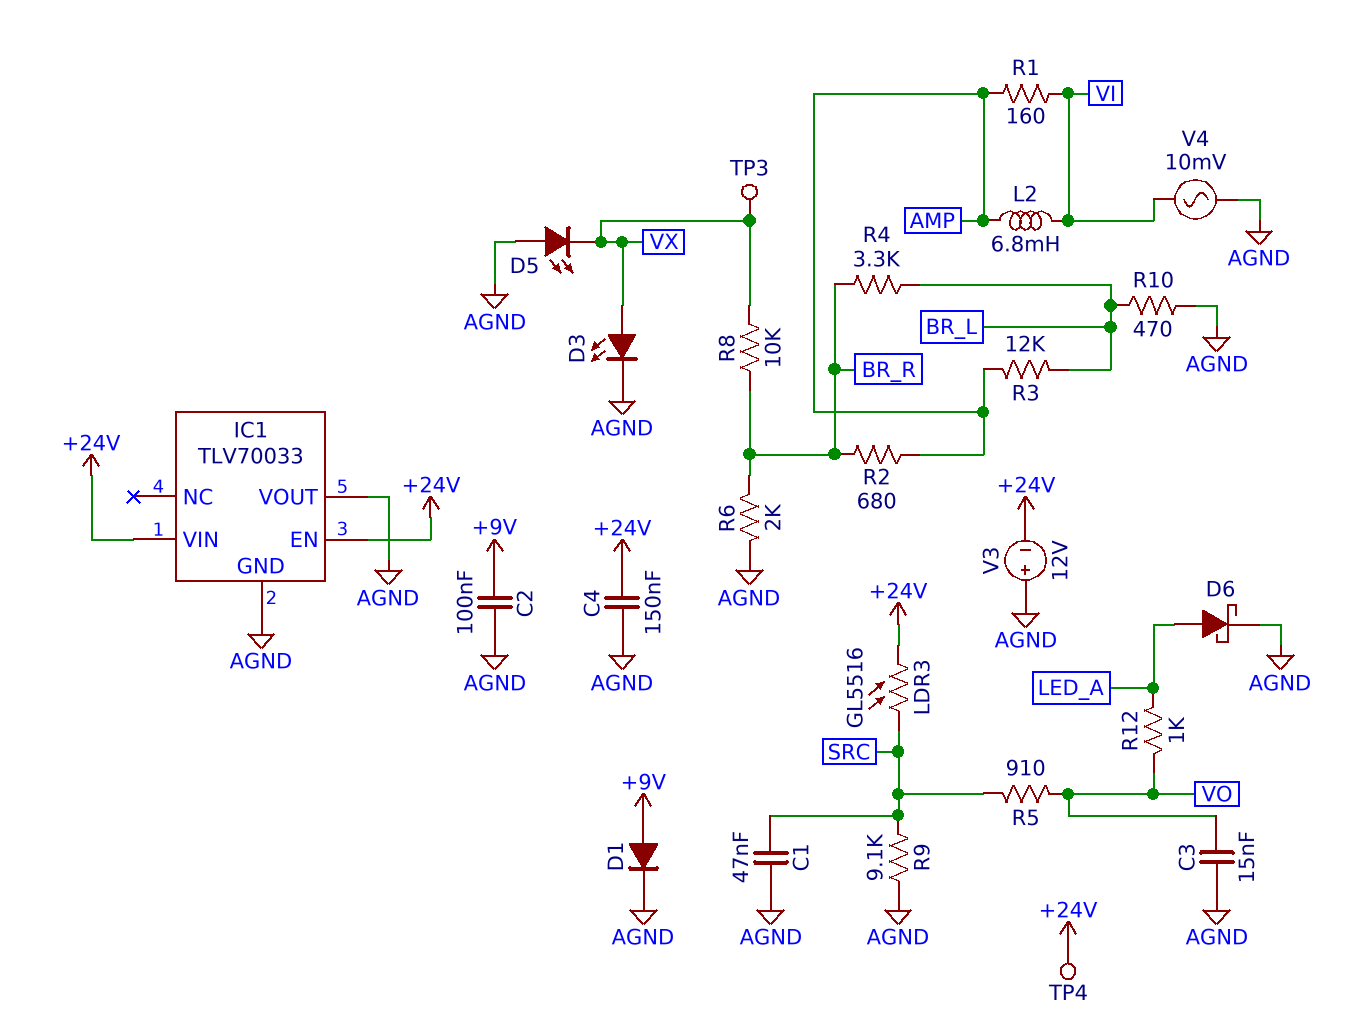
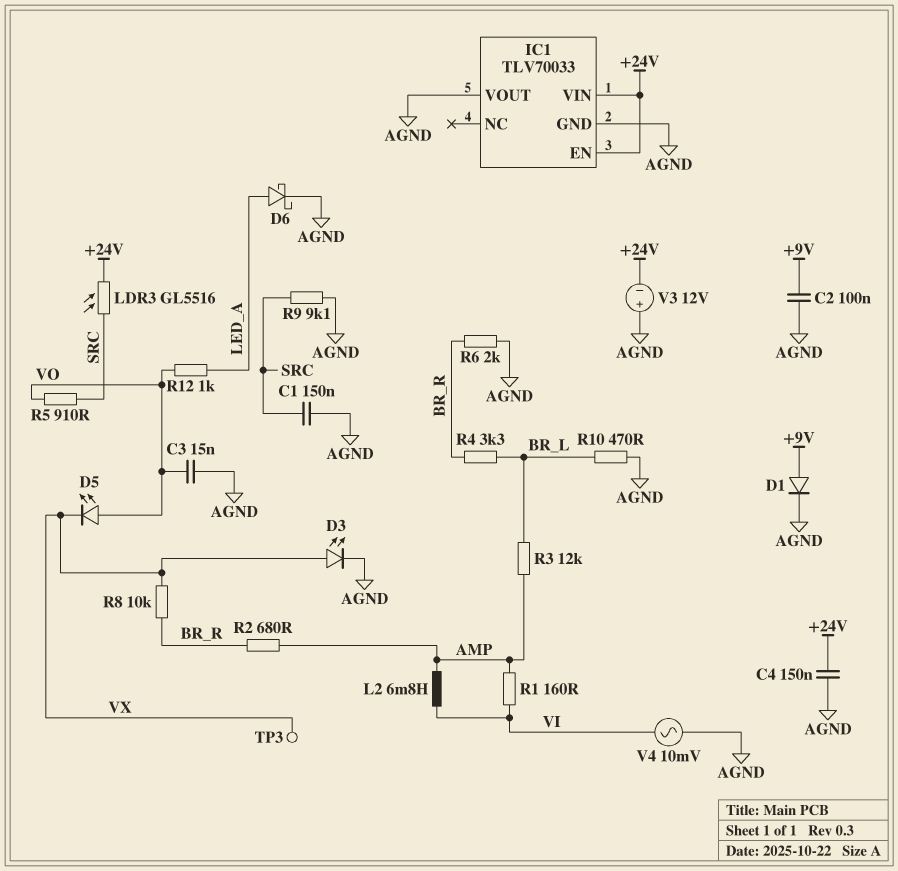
C1: 47nF (AGND, SRC) -> 150nF (AGND, SRC)
D5: LED (A AGND, K VX) -> LED (A VO, K VX)
TP4: test point (+24V) -> none

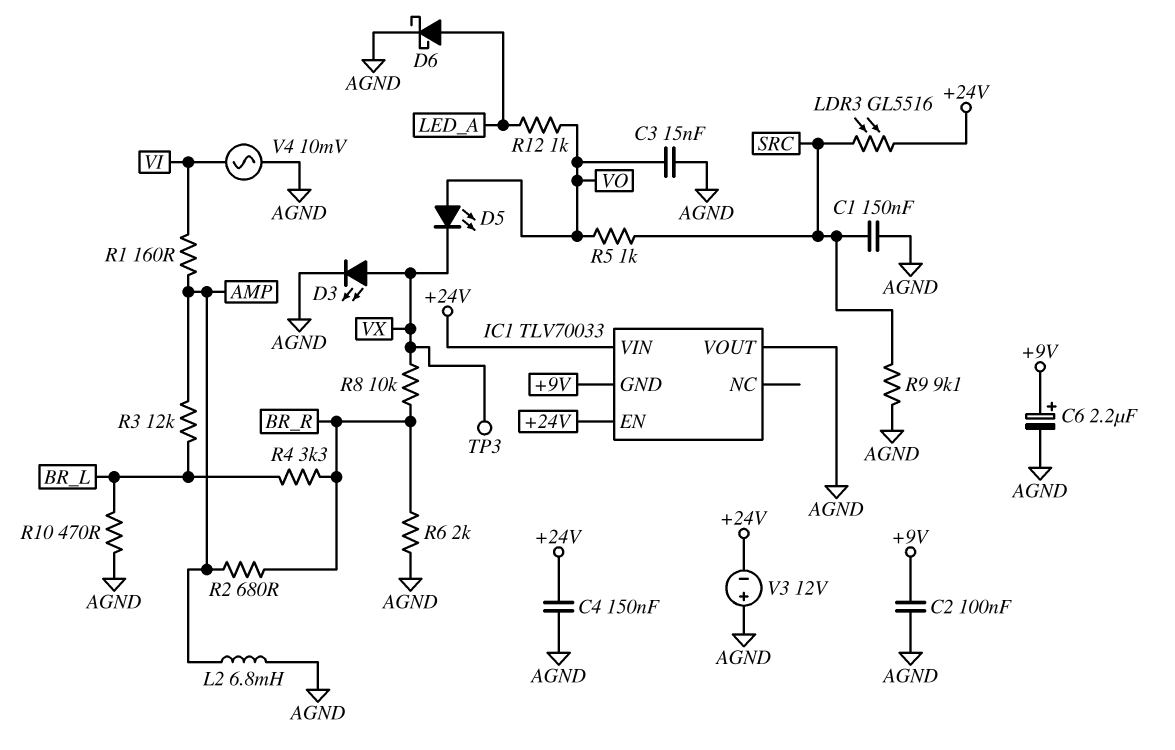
C6: none -> 2.2uF (plus +9V, minus AGND)
D1: diode (A +9V, K AGND) -> none
IC1 pin GND: AGND -> +9V
L2: 6.8mH (AMP, VI) -> 6.8mH (AGND, AMP)
R5: 910 (SRC, VO) -> 1k (SRC, VO)

